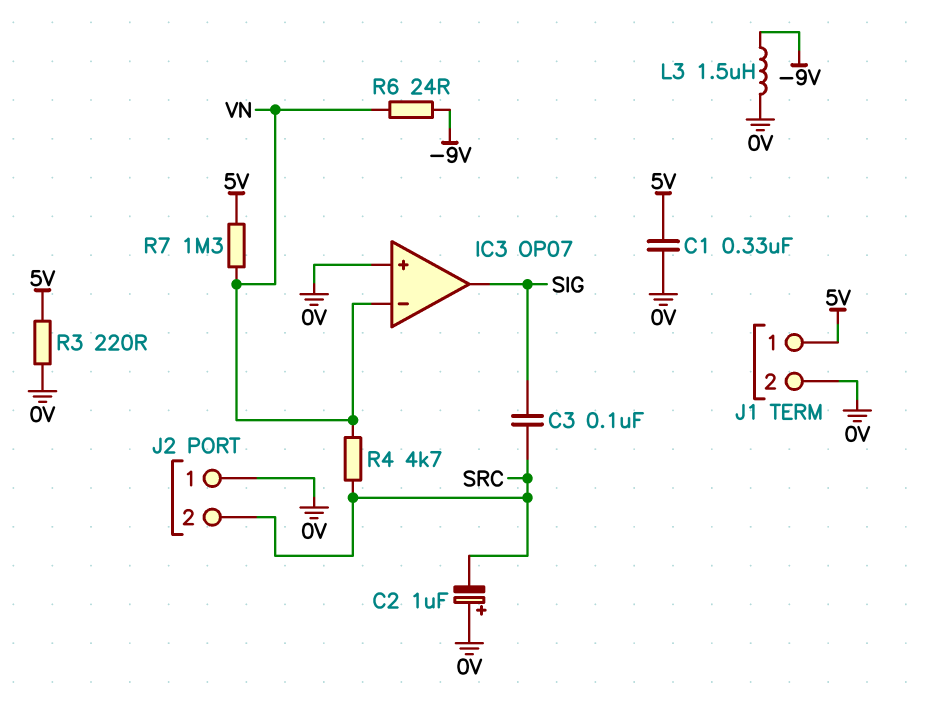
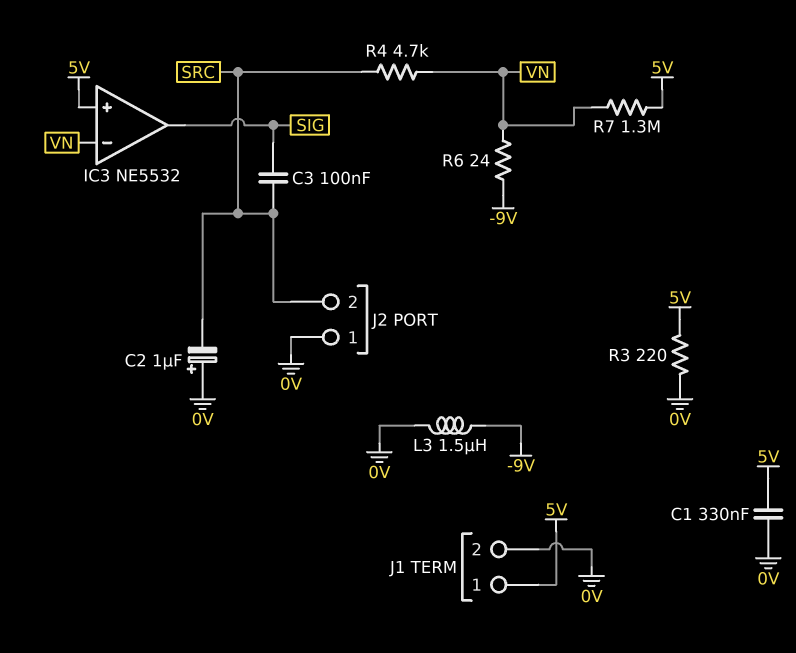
IC3: OP07 -> NE5532
IC3 pin in+: 0V -> 5V

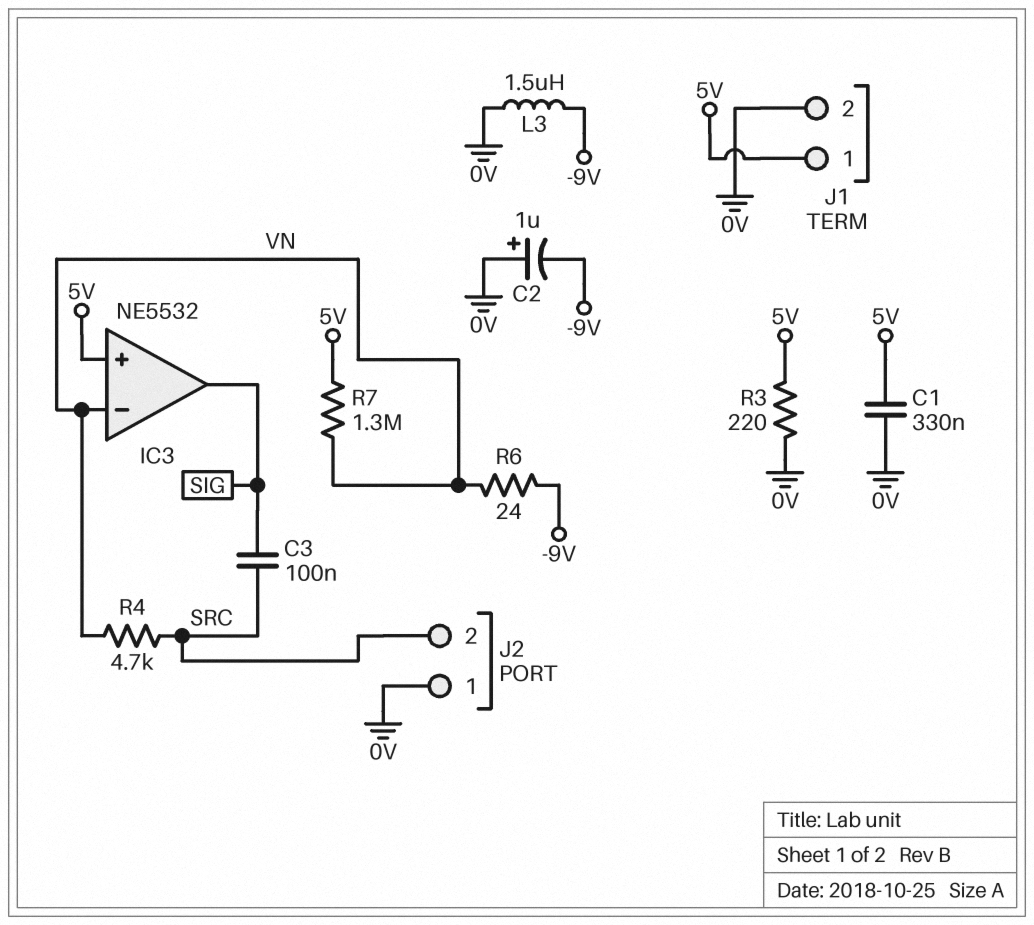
C2: 1uF (plus 0V, minus SRC) -> 1uF (plus 0V, minus -9V)

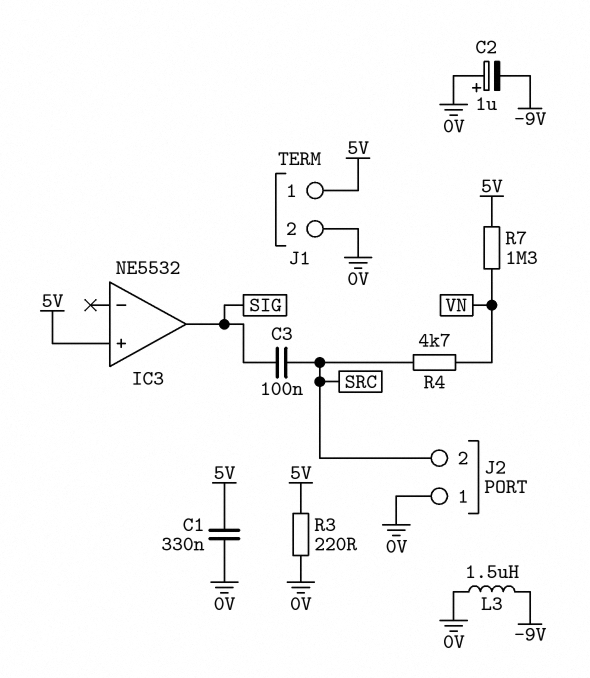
IC3 pin in-: VN -> none
R6: 24 (-9V, VN) -> none

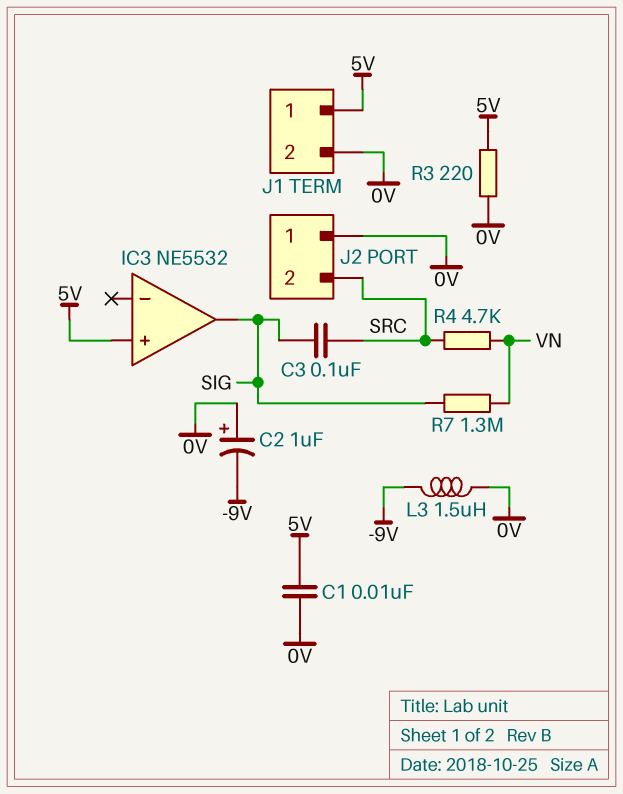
C1: 330nF (0V, 5V) -> 10nF (0V, 5V)
R7: 1.3M (5V, VN) -> 1.3M (SIG, VN)

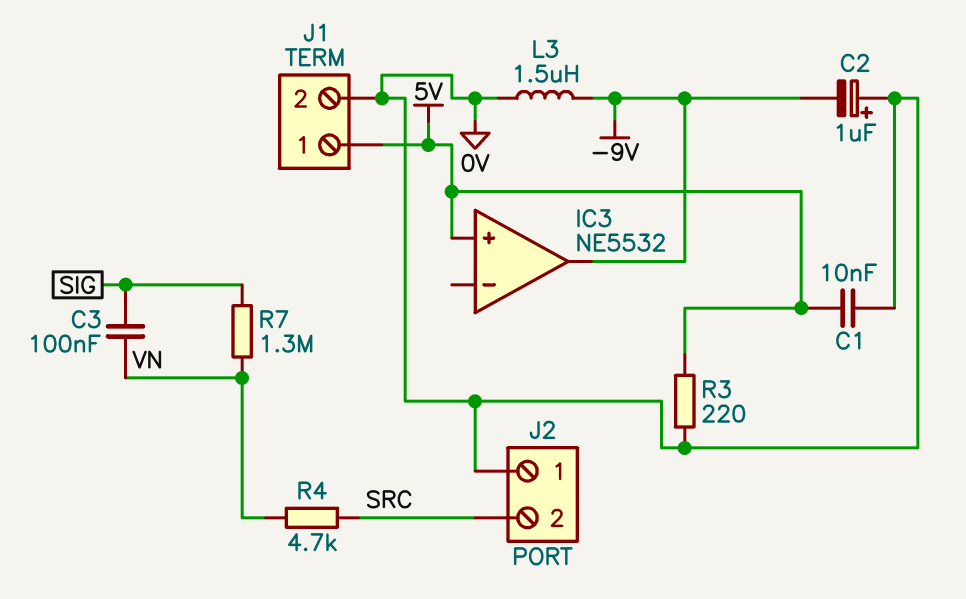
C3: 100nF (SIG, SRC) -> 100nF (SIG, VN)
IC3 pin out: SIG -> -9V

